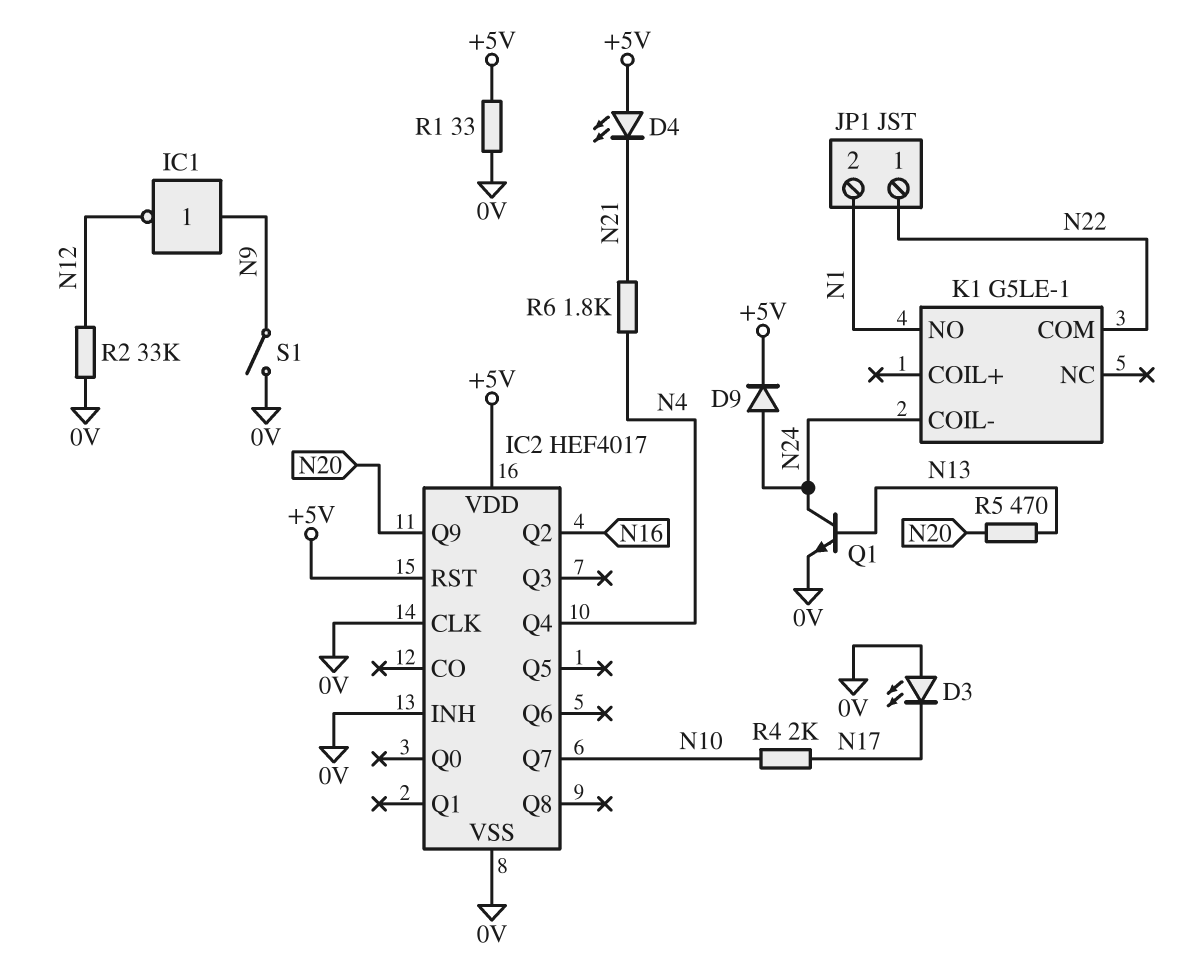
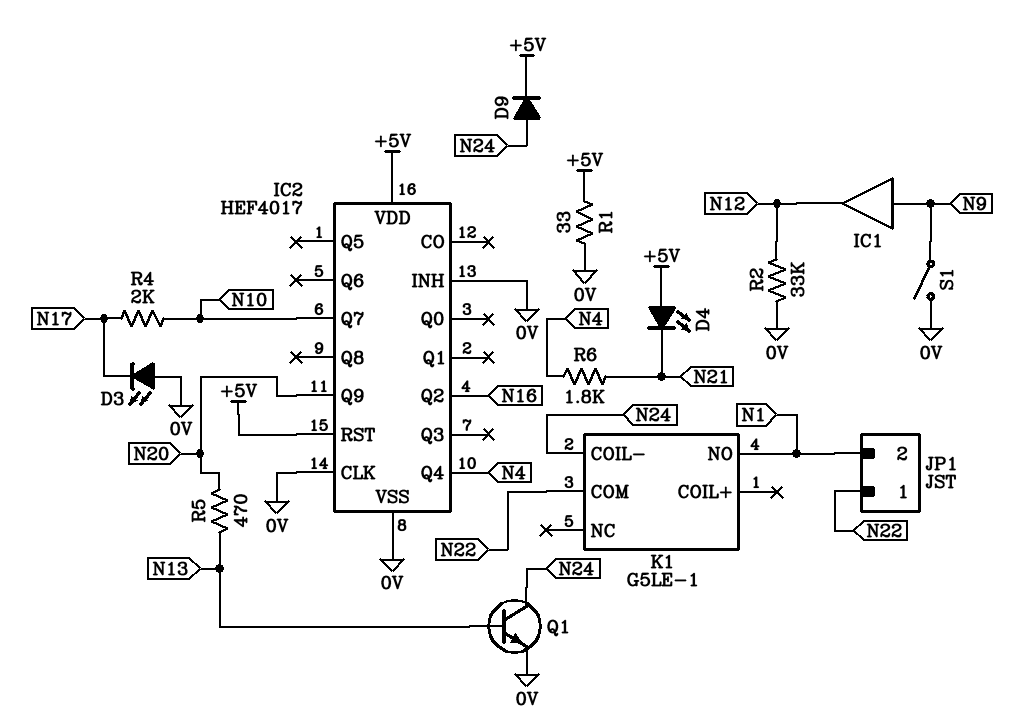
IC1: NOT (in N9, out N12) -> buffer (in N9, out N12)

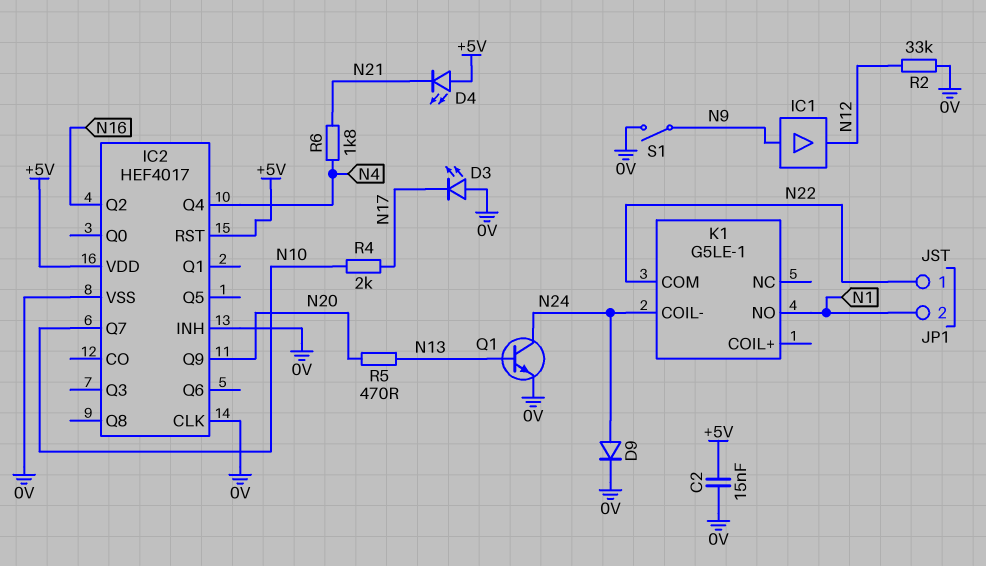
C2: none -> 15nF (+5V, 0V)
D9: diode (A N24, K +5V) -> diode (A N24, K 0V)
R1: 33 (+5V, 0V) -> none

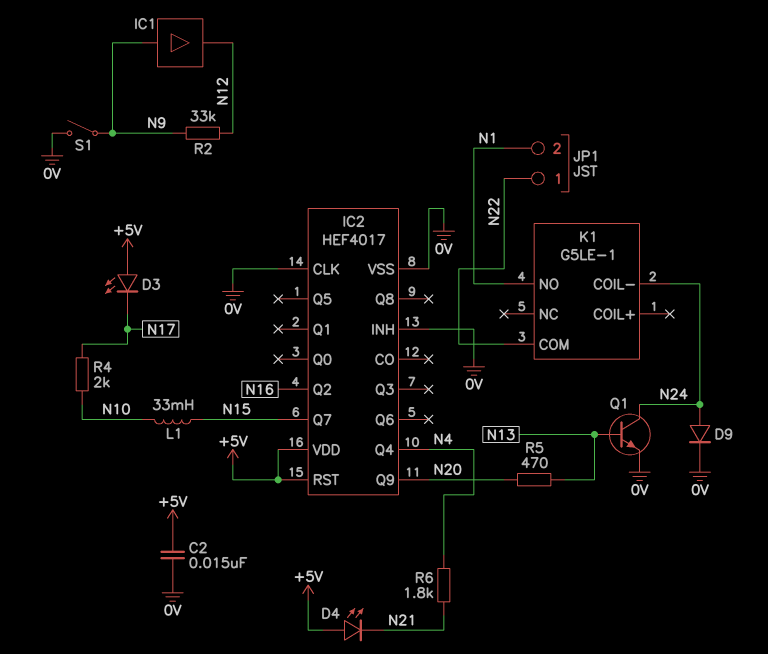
D3: LED (A 0V, K N17) -> LED (A +5V, K N17)
IC2 pin Q7: N10 -> N15
L1: none -> 33mH (N10, N15)
R2: 33k (0V, N12) -> 33k (N9, N12)

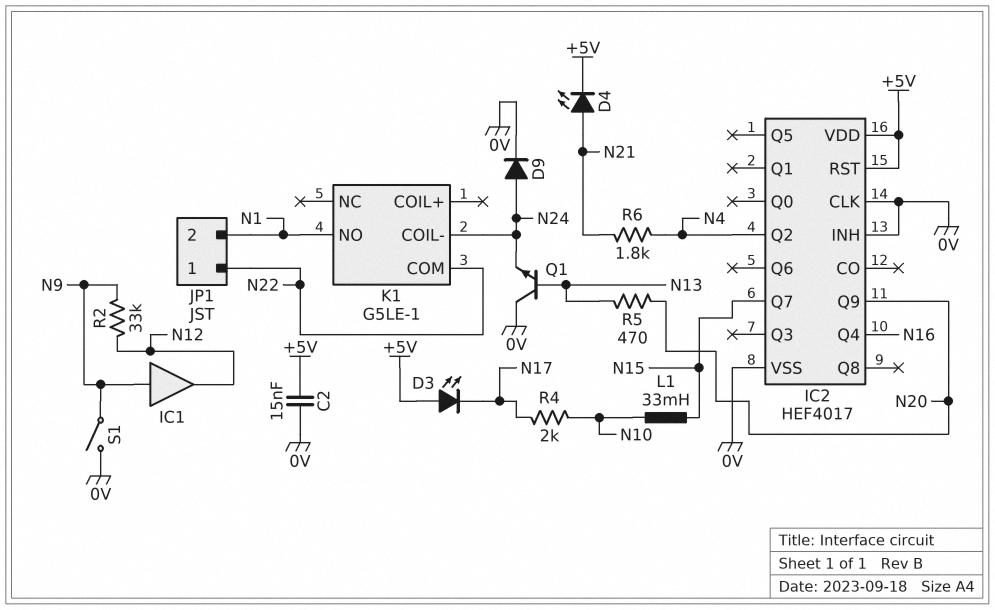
D4: LED (A +5V, K N21) -> LED (A N21, K +5V)
IC2 pin Q2: N16 -> N4
IC2 pin Q4: N4 -> N16
Q1: NPN (B N13, C N24, E 0V) -> NPN (B N13, C 0V, E N24)

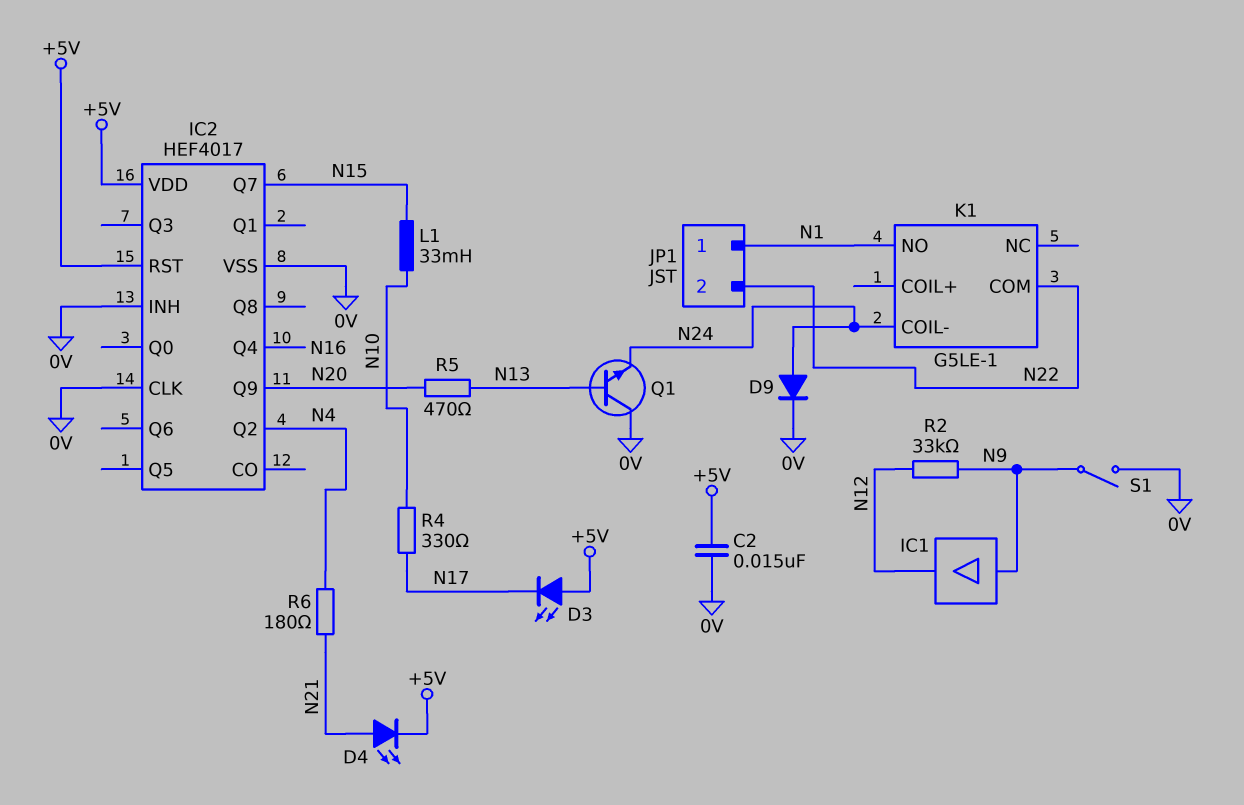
JP1 pin 1: N22 -> N1
JP1 pin 2: N1 -> N22
R4: 2k (N10, N17) -> 330 (N10, N17)
R6: 1.8k (N4, N21) -> 180 (N4, N21)

